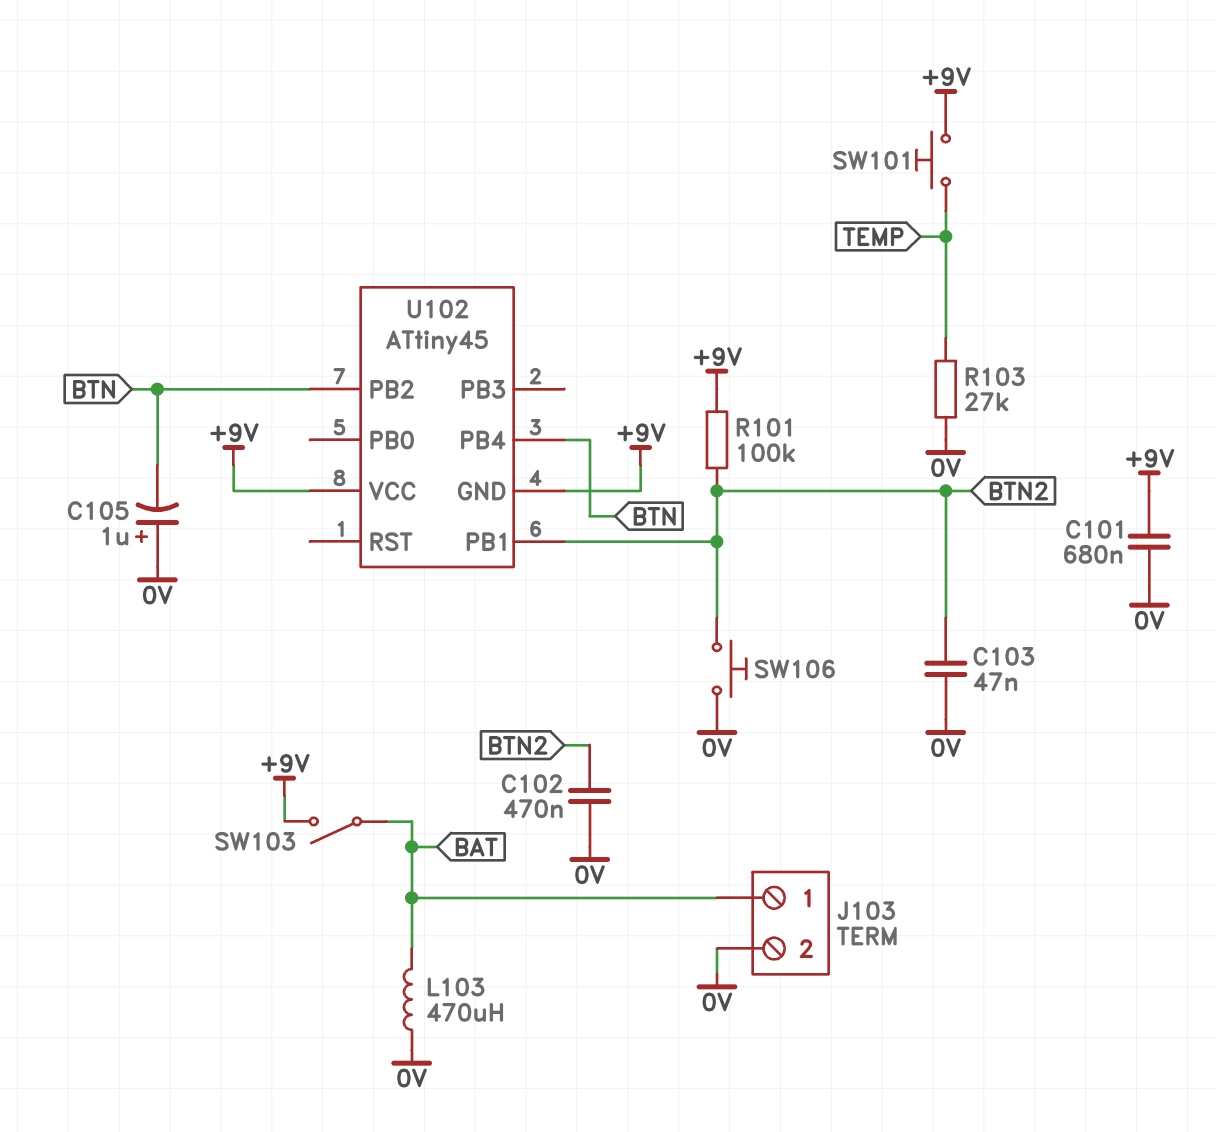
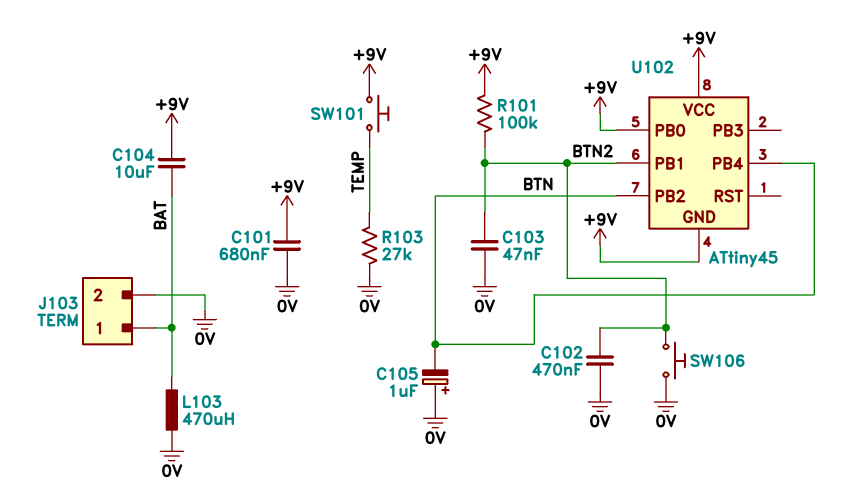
C104: none -> 10uF (+9V, BAT)
SW103: switch (+9V, BAT) -> none
U102 pin PB0: none -> +9V

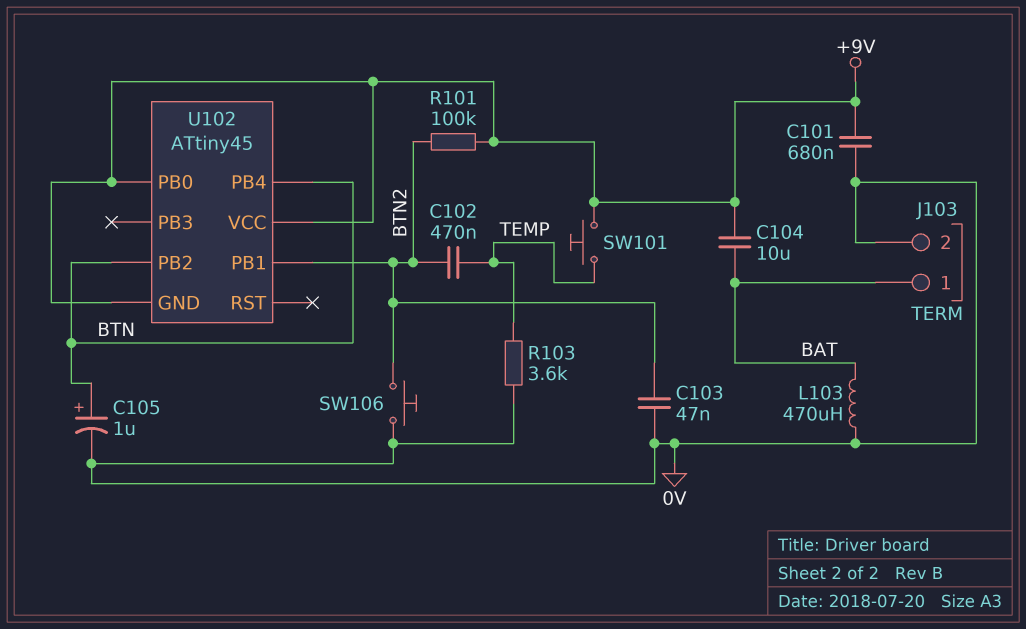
C102: 470nF (0V, BTN2) -> 470nF (BTN2, TEMP)
C105: 1uF (plus 0V, minus BTN) -> 1uF (plus BTN, minus 0V)
R103: 27k (0V, TEMP) -> 3.6k (0V, TEMP)

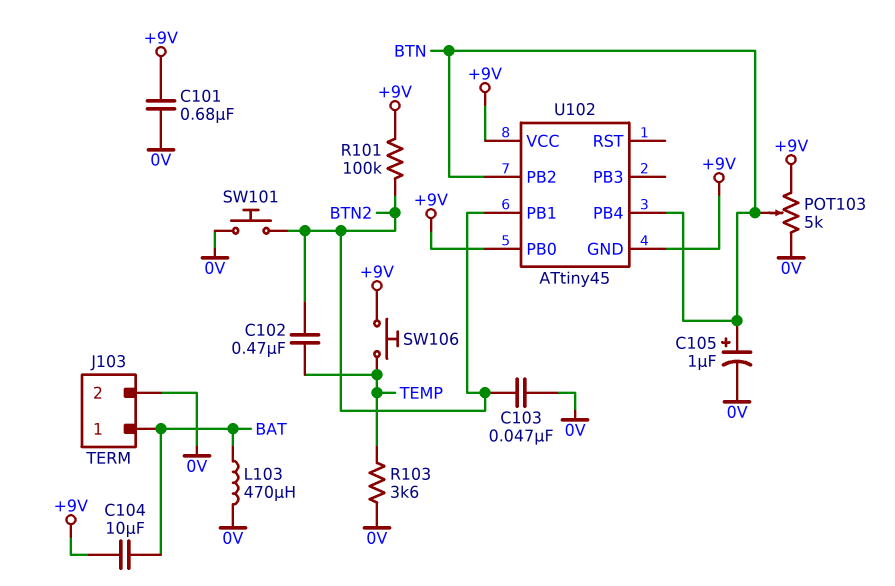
POT103: none -> 5k (+9V, 0V, wiper BTN)
SW101: button (+9V, TEMP) -> button (0V, BTN2)
SW106: button (0V, BTN2) -> button (+9V, TEMP)

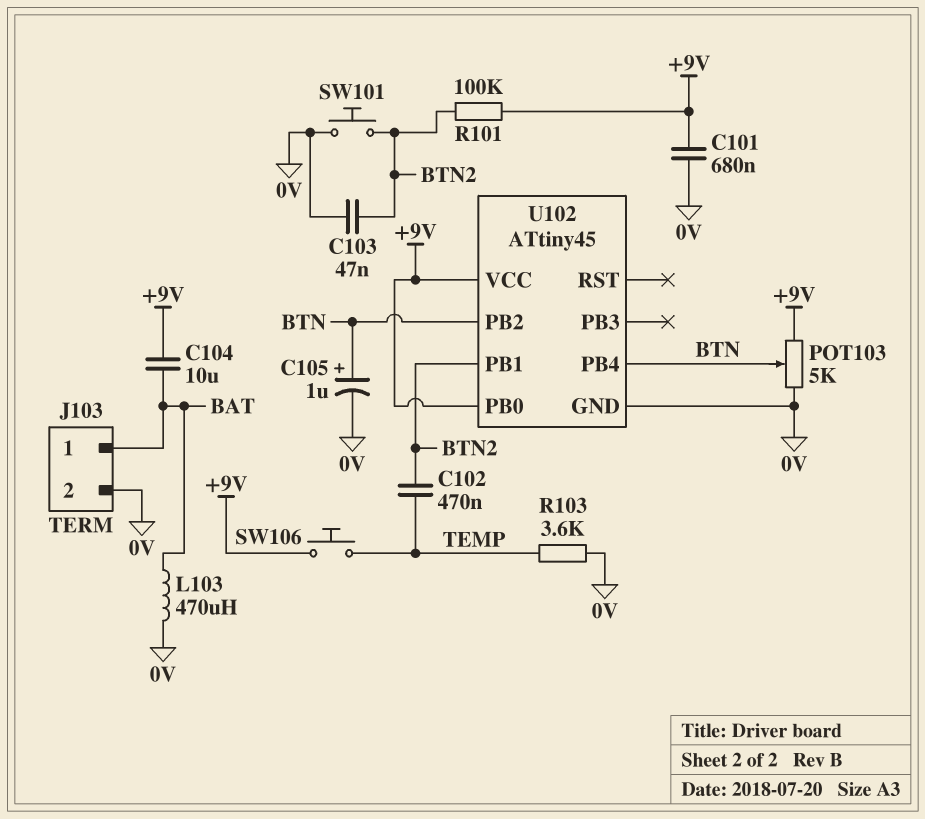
U102 pin GND: +9V -> 0V

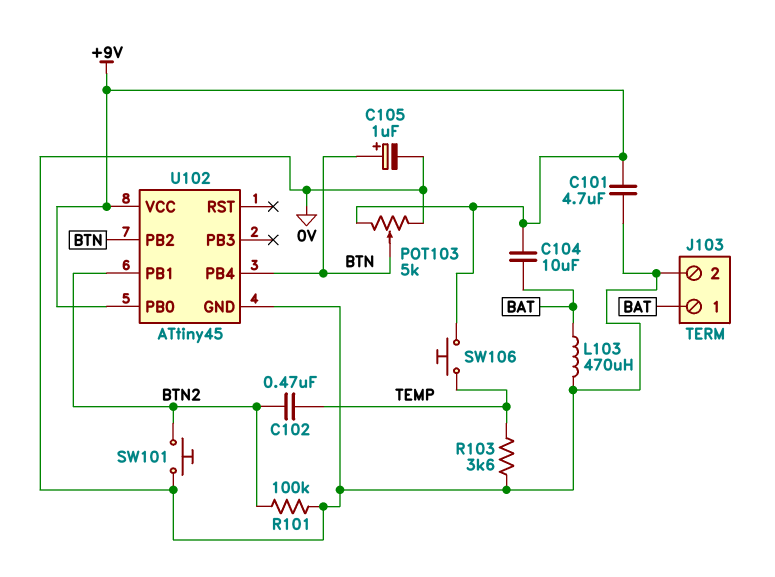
C101: 680nF (+9V, 0V) -> 4.7uF (+9V, 0V)
C103: 47nF (0V, BTN2) -> none
R101: 100k (+9V, BTN2) -> 100k (0V, BTN2)

